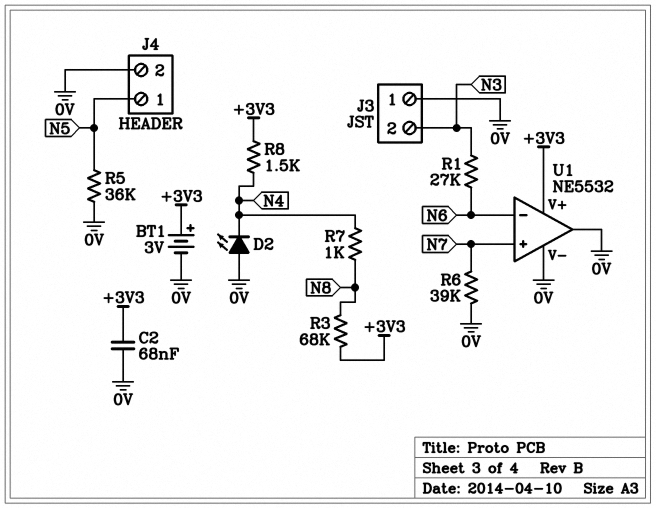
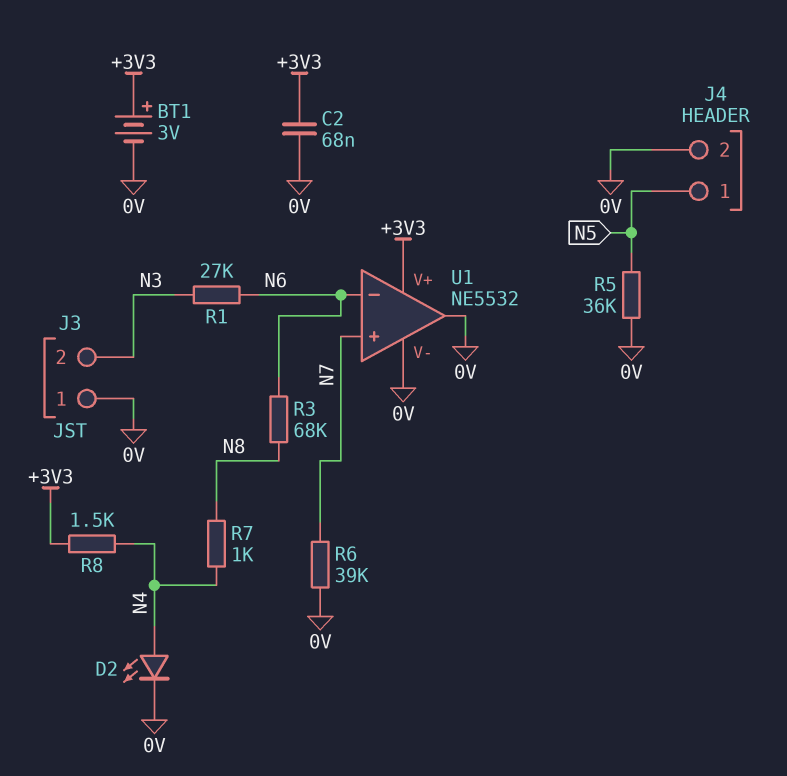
D2: LED (A 0V, K N4) -> LED (A N4, K 0V)
R3: 68k (+3V3, N8) -> 68k (N6, N8)

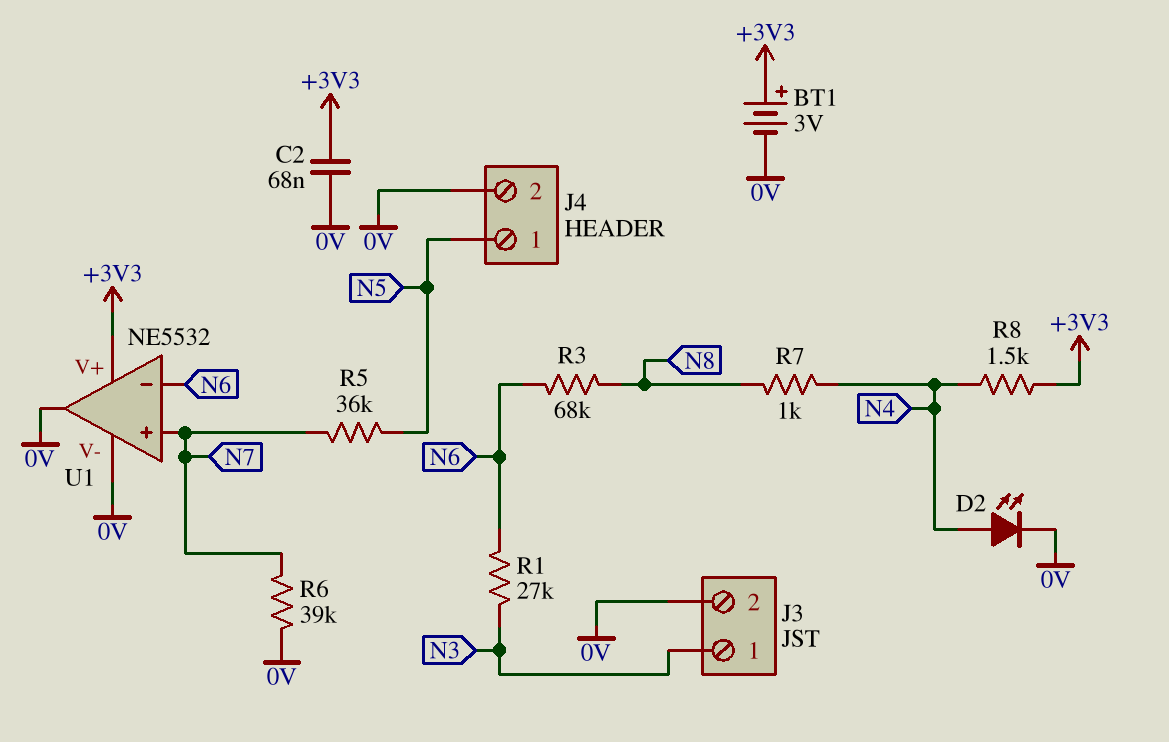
J3 pin 1: 0V -> N3
J3 pin 2: N3 -> 0V
R5: 36k (0V, N5) -> 36k (N5, N7)

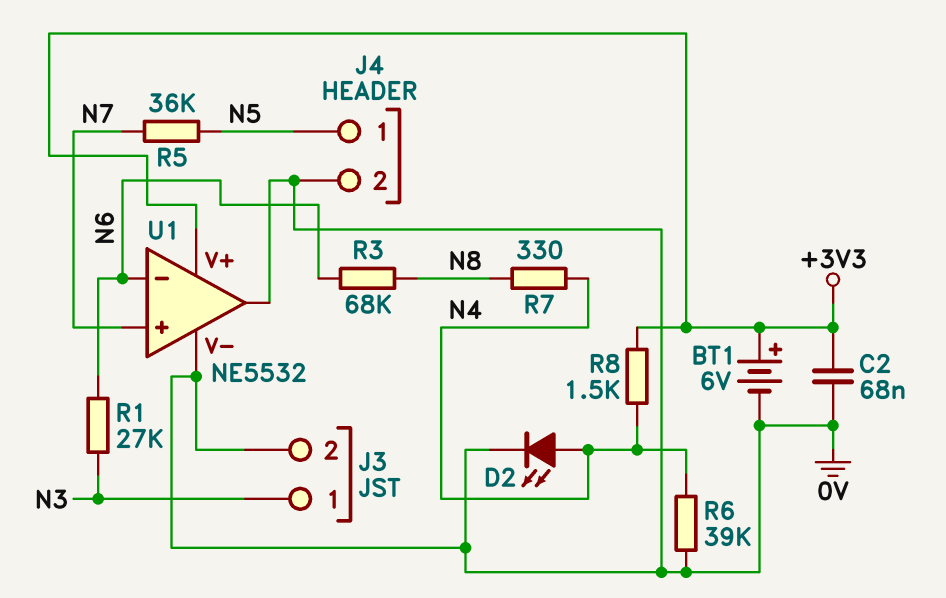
BT1: 3V (plus +3V3, minus 0V) -> 6V (plus +3V3, minus 0V)
R6: 39k (0V, N7) -> 39k (0V, N4)
R7: 1k (N4, N8) -> 330 (N4, N8)

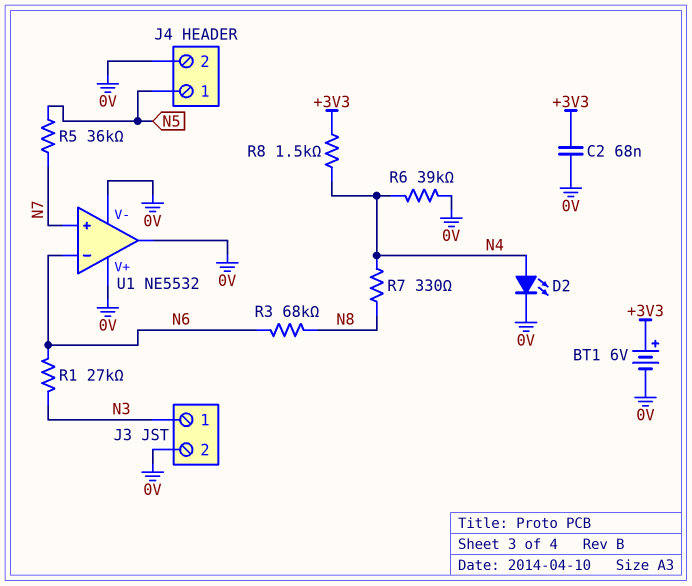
U1 pin V+: +3V3 -> 0V

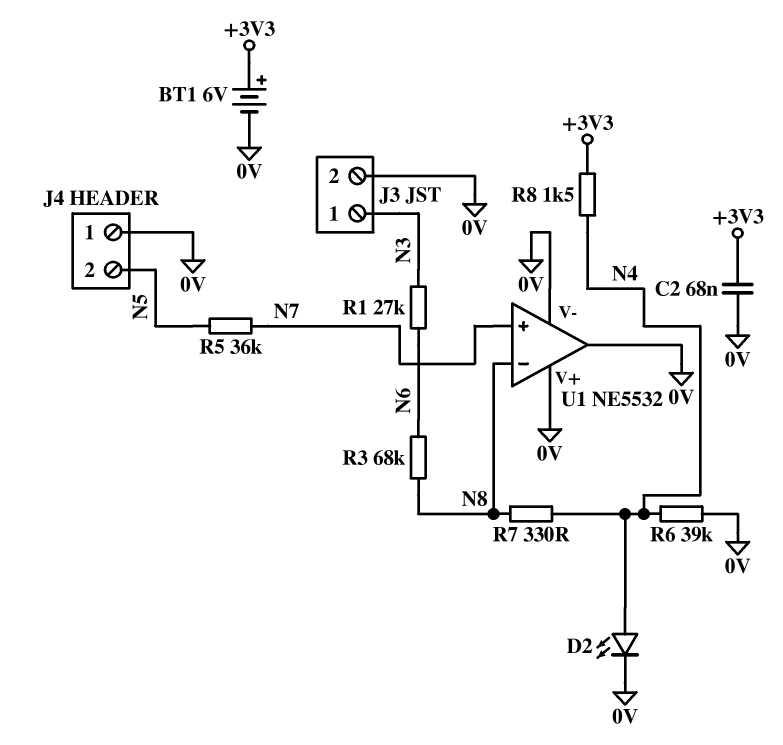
J4 pin 1: N5 -> 0V
J4 pin 2: 0V -> N5
U1 pin in-: N6 -> N8

